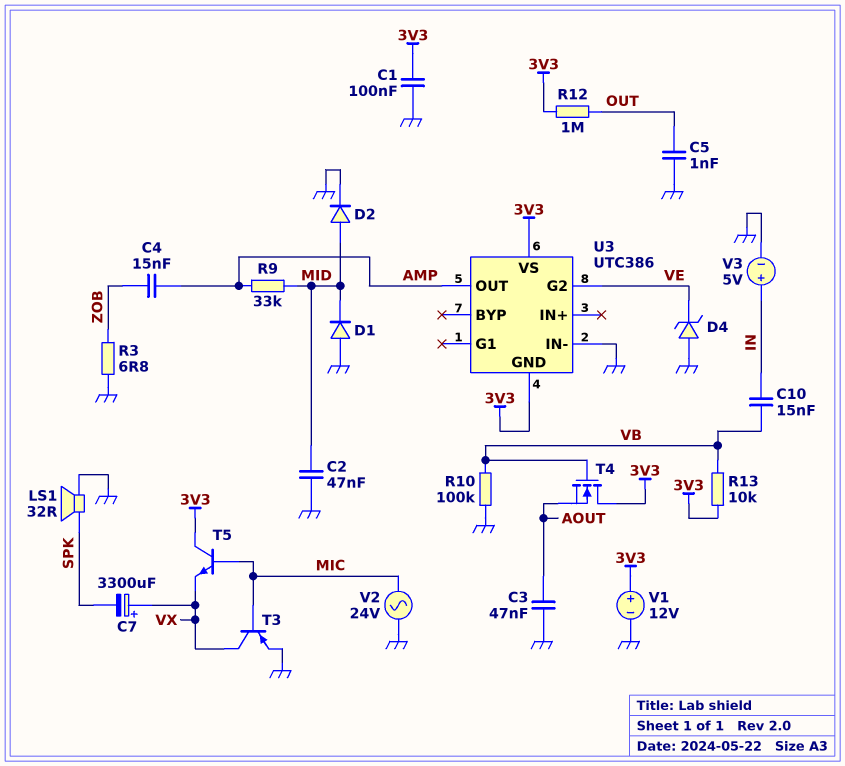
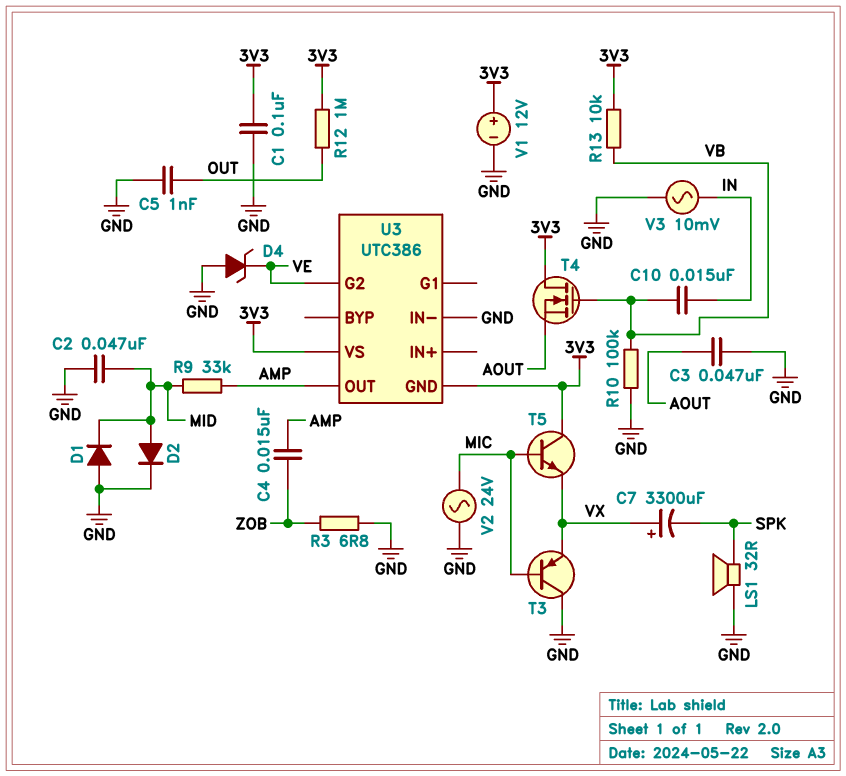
T3: PNP (B MIC, C VX, E GND) -> PNP (B MIC, C GND, E VX)
V3: 5V (plus IN, minus GND) -> AC 10mV (GND, IN)

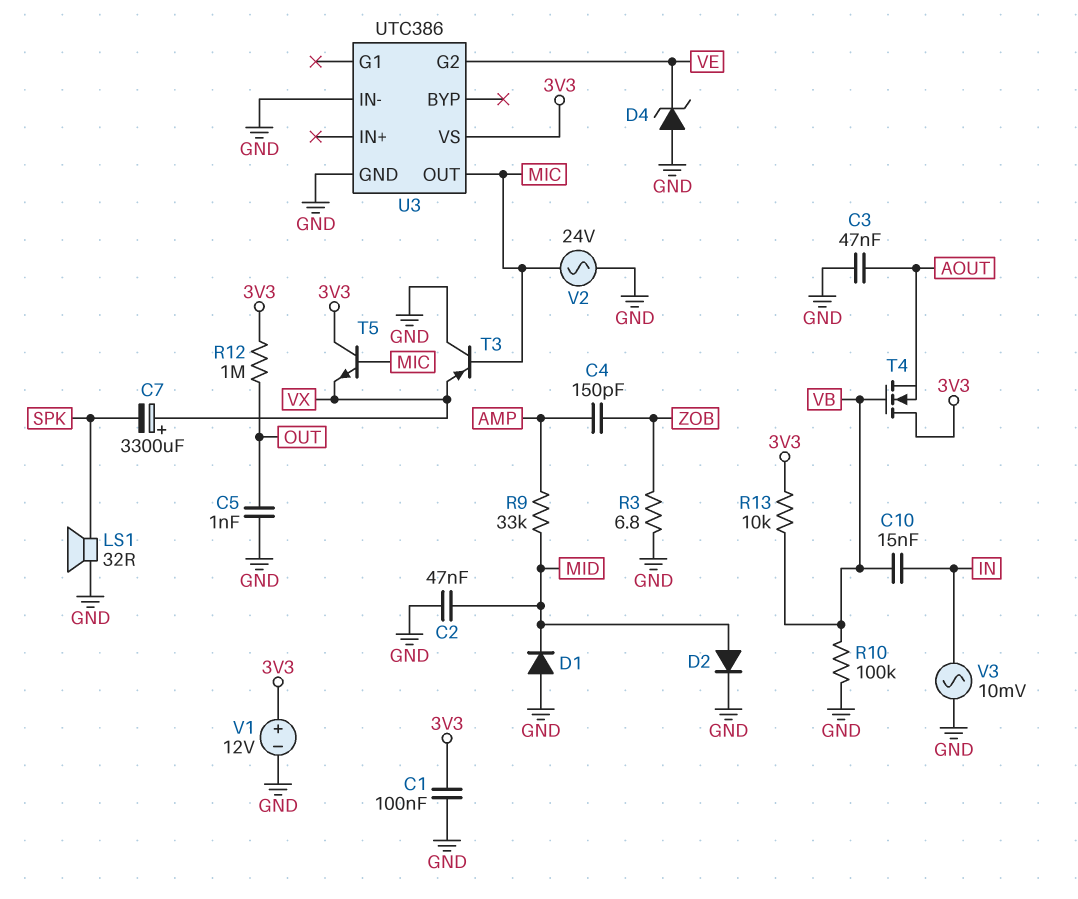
C4: 15nF (AMP, ZOB) -> 150pF (AMP, ZOB)
U3 pin GND: 3V3 -> GND
U3 pin OUT: AMP -> MIC

